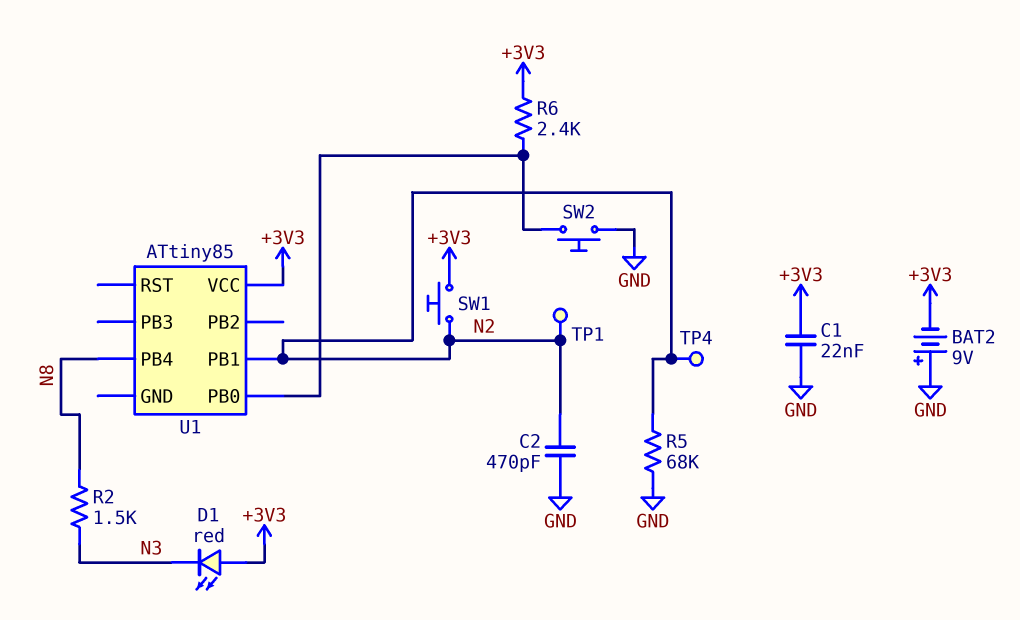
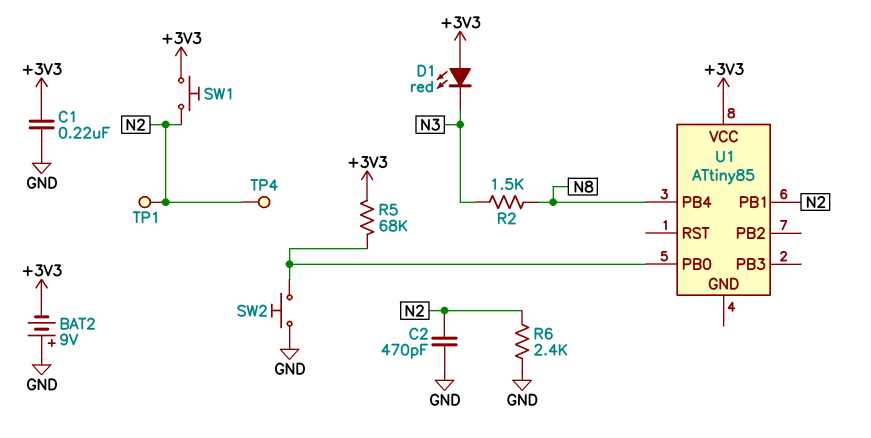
C1: 22nF (+3V3, GND) -> 220nF (+3V3, GND)
R5: 68k (GND, N2) -> 68k (+3V3, U1/PB0)
R6: 2.4k (+3V3, U1/PB0) -> 2.4k (GND, N2)

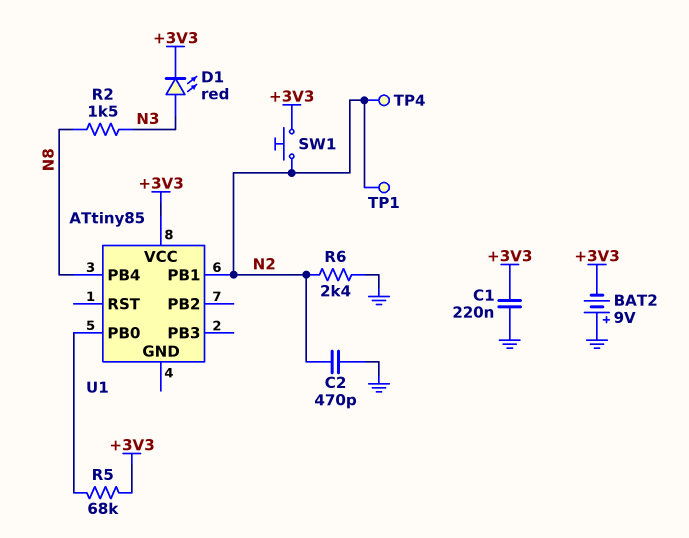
D1: LED red (A +3V3, K N3) -> LED red (A N3, K +3V3)
SW2: button (GND, U1/PB0) -> none

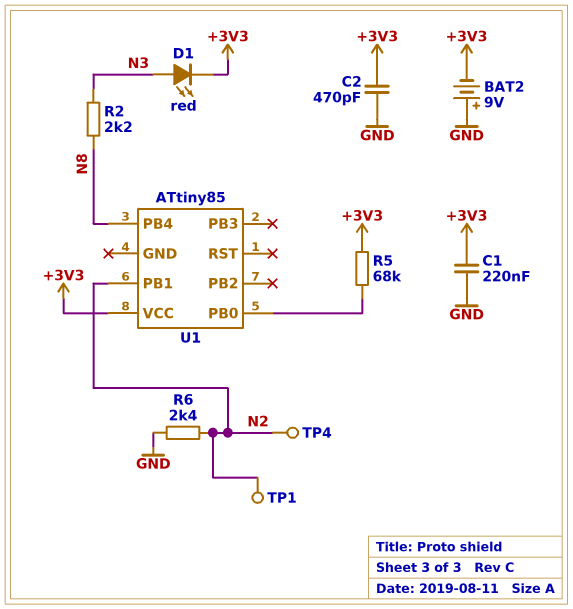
C2: 470pF (GND, N2) -> 470pF (+3V3, GND)
R2: 1.5k (N3, N8) -> 2.2k (N3, N8)
SW1: button (+3V3, N2) -> none

